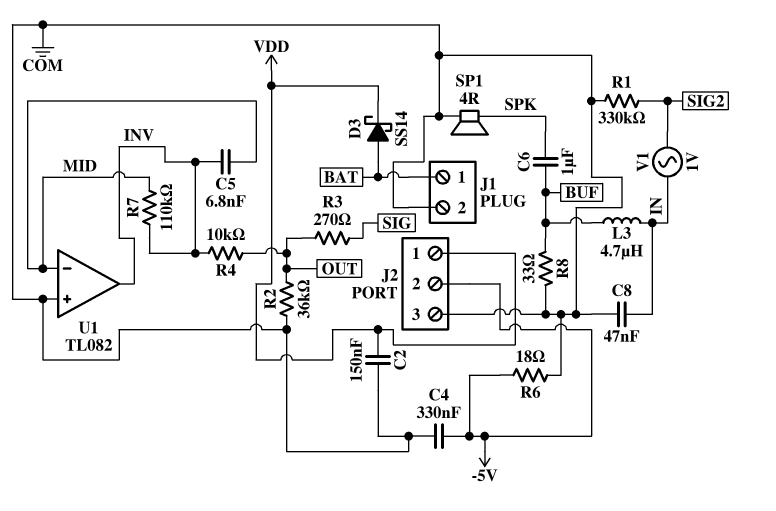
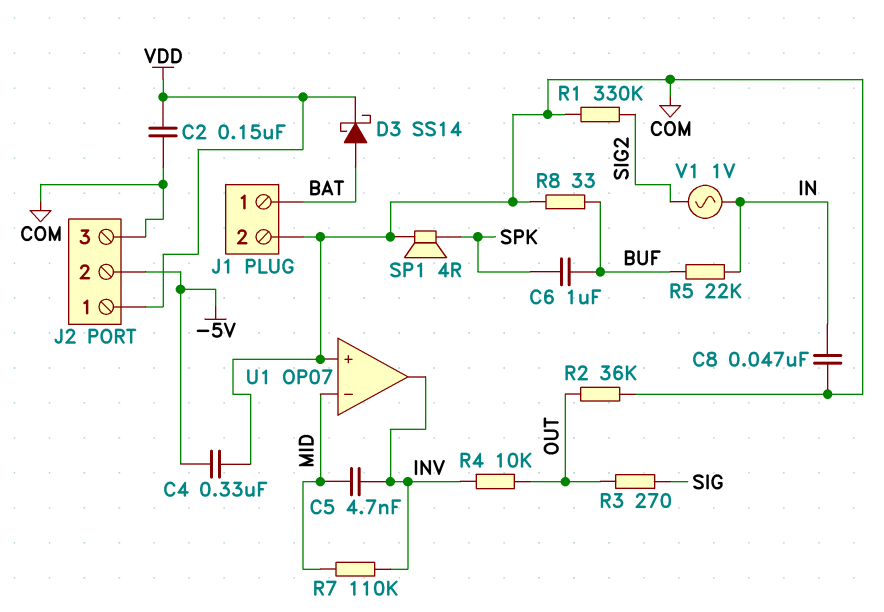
C5: 6.8nF (INV, MID) -> 4.7nF (INV, MID)
L3: 4.7uH (BUF, IN) -> none
R5: none -> 22k (BUF, IN)
R6: 18 (-5V, COM) -> none
U1: TL082 -> OP07

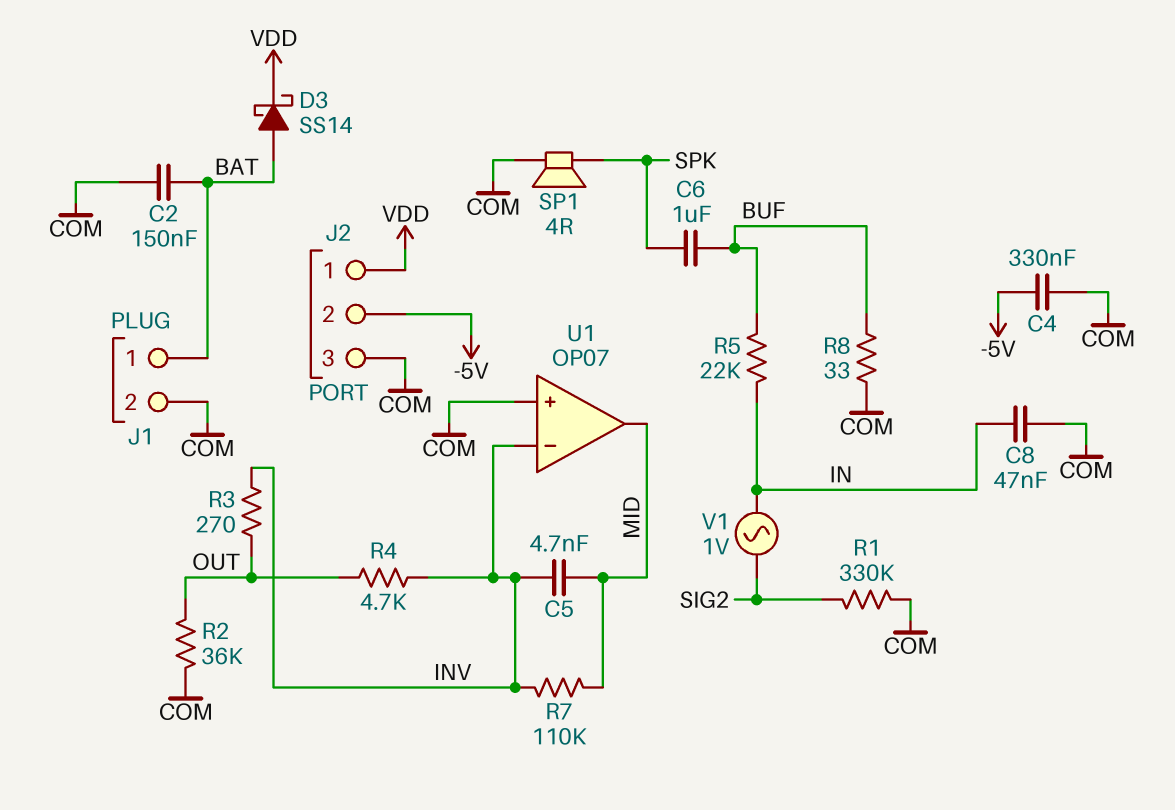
C2: 150nF (COM, VDD) -> 150nF (BAT, COM)
R3: 270 (OUT, SIG) -> 270 (INV, OUT)
R4: 10k (INV, OUT) -> 4.7k (INV, OUT)
U1 pin in-: MID -> INV
U1 pin out: INV -> MID

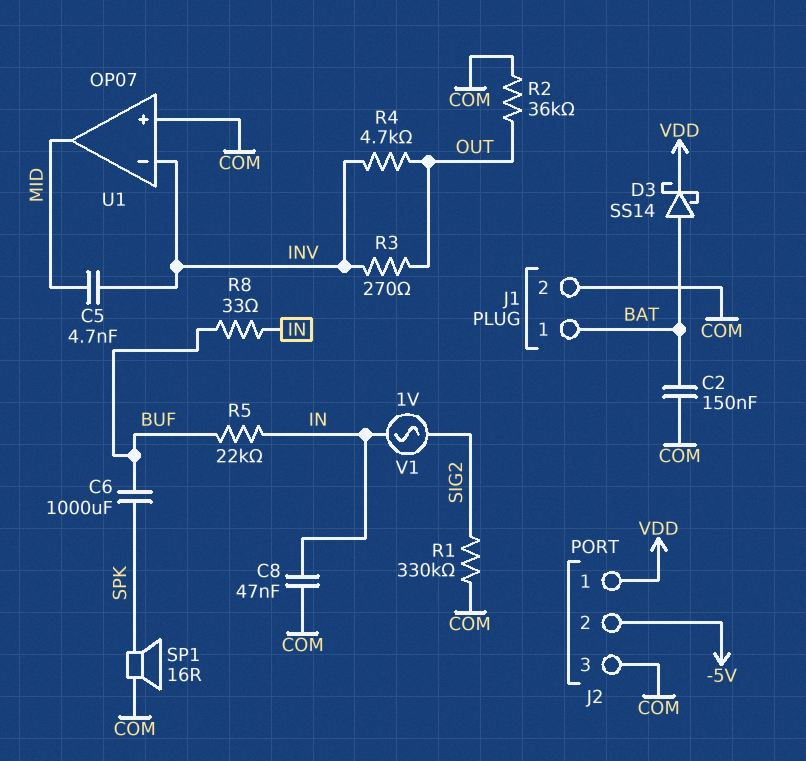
C4: 330nF (-5V, COM) -> none
C6: 1uF (BUF, SPK) -> 1000uF (BUF, SPK)
R7: 110k (INV, MID) -> none
R8: 33 (BUF, COM) -> 33 (BUF, IN)
SP1: speaker 4R (COM, SPK) -> speaker 16R (COM, SPK)

